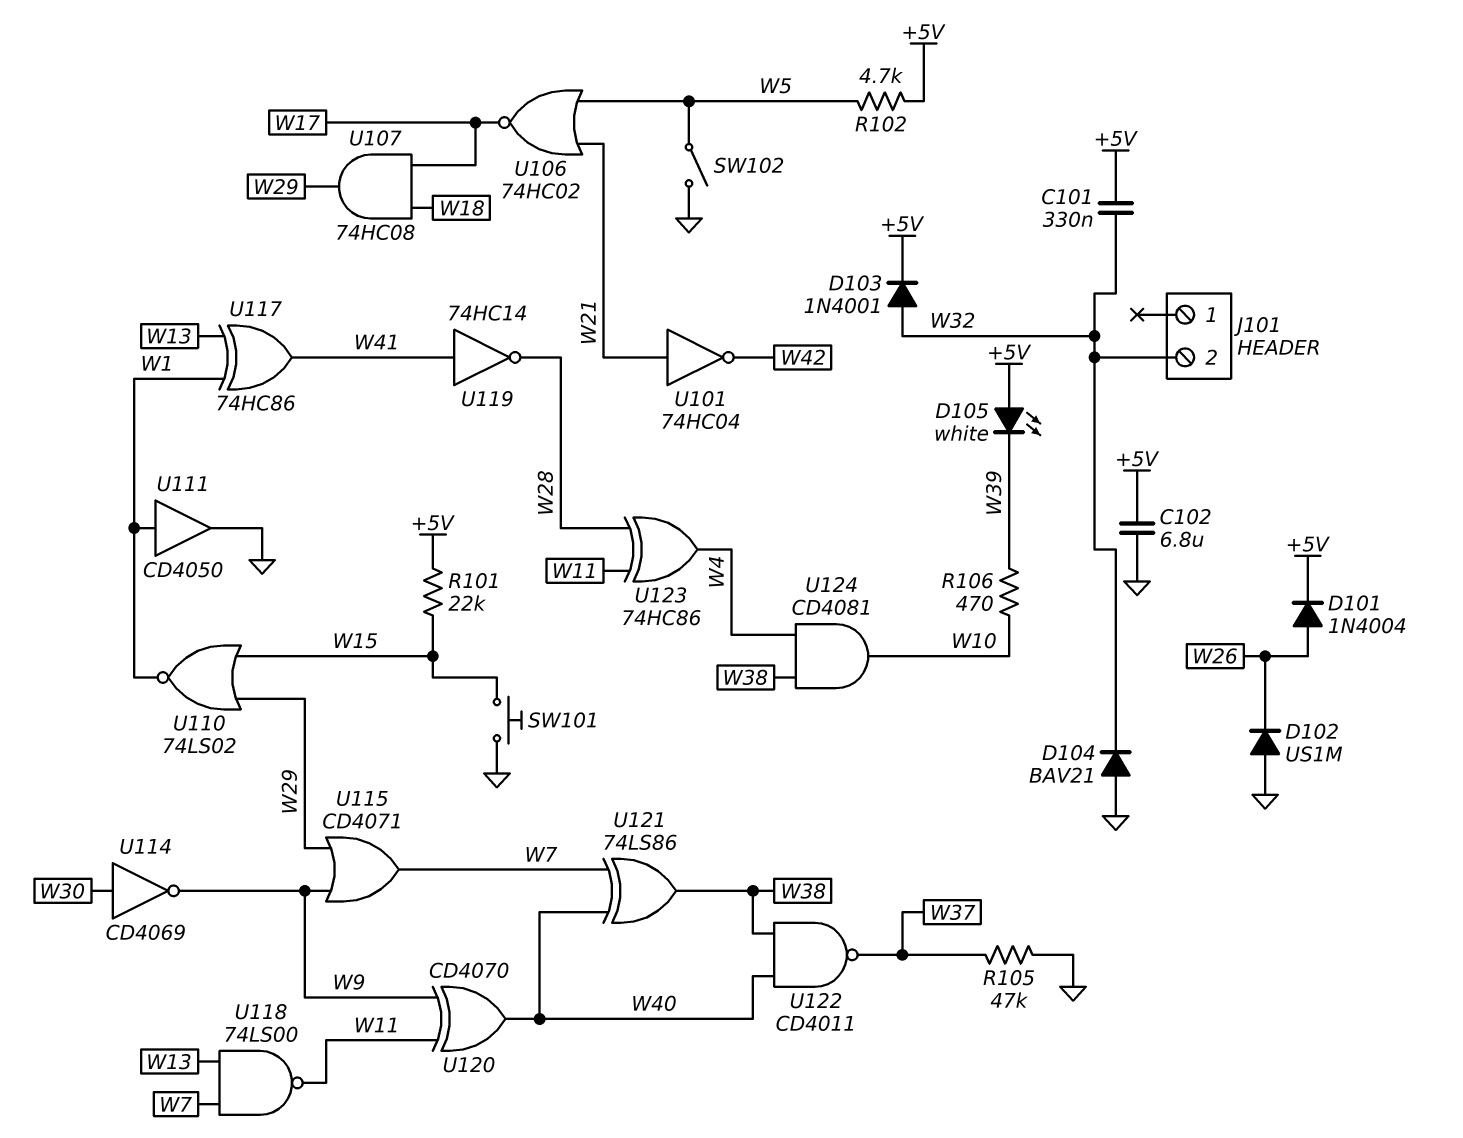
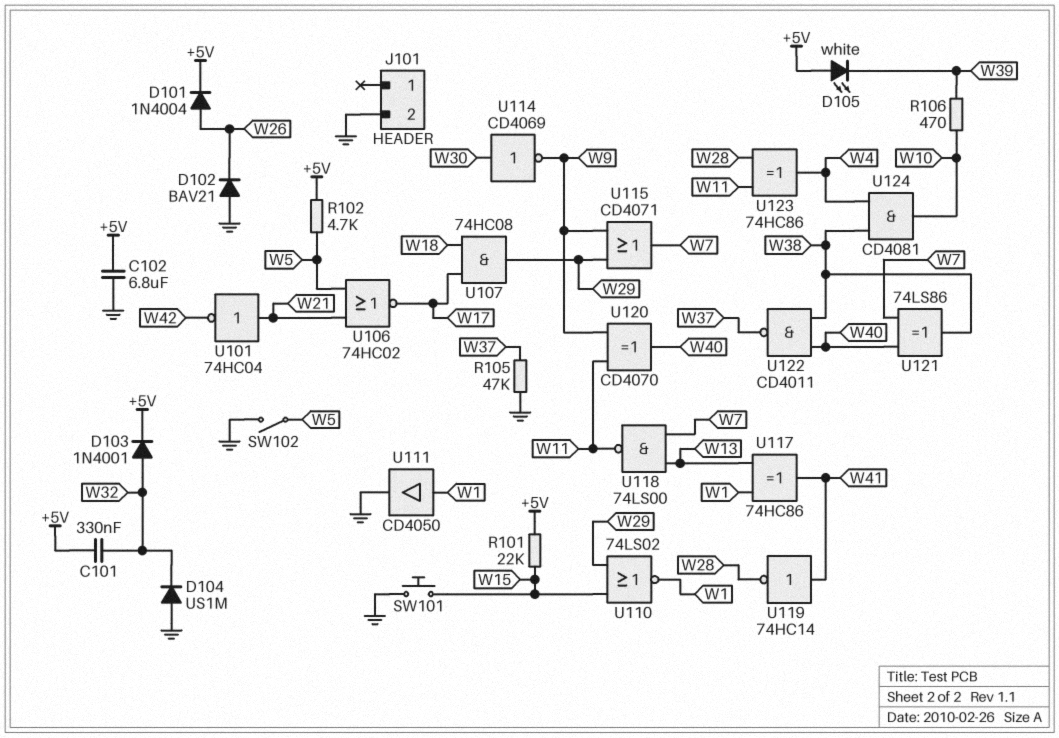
D102: diode US1M (A GND, K W26) -> diode BAV21 (A GND, K W26)
D104: diode BAV21 (A GND, K W32) -> diode US1M (A GND, K W32)
J101 pin 2: W32 -> GND

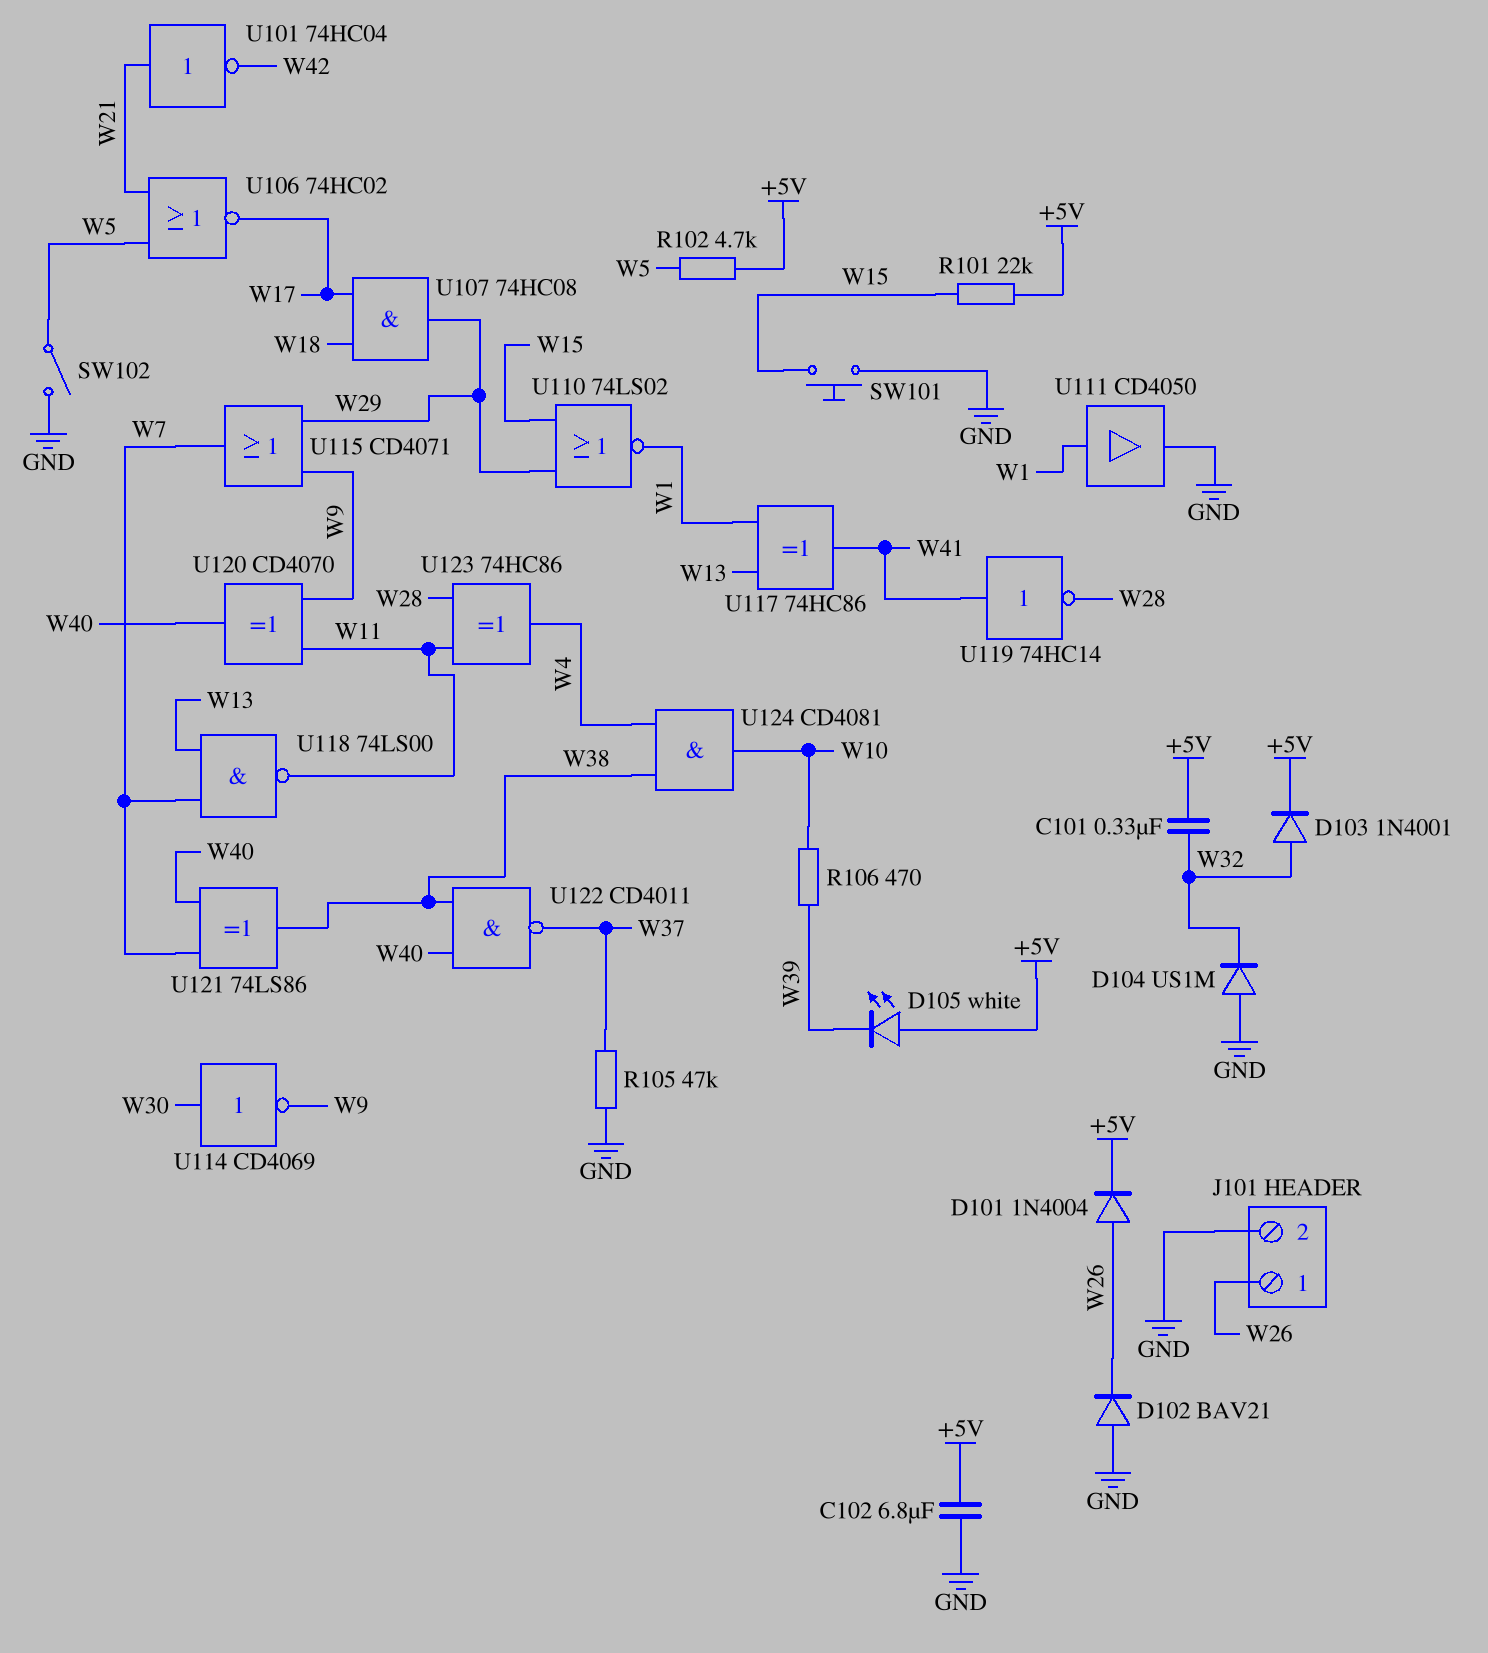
J101 pin 1: none -> W26

